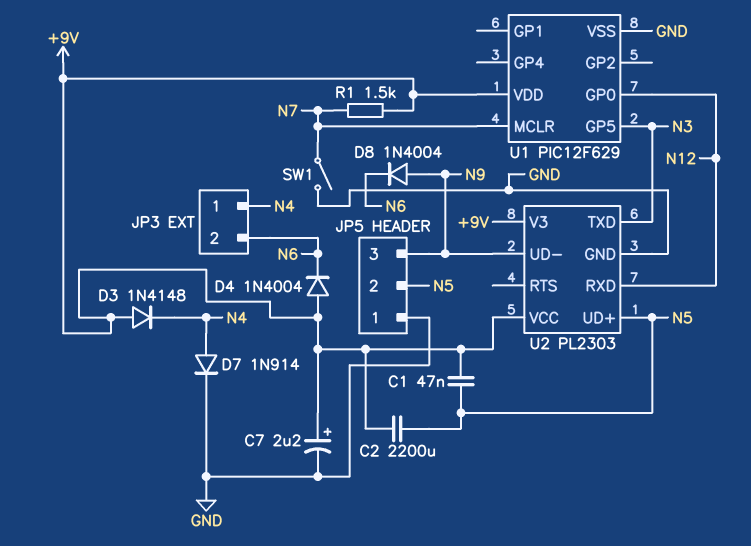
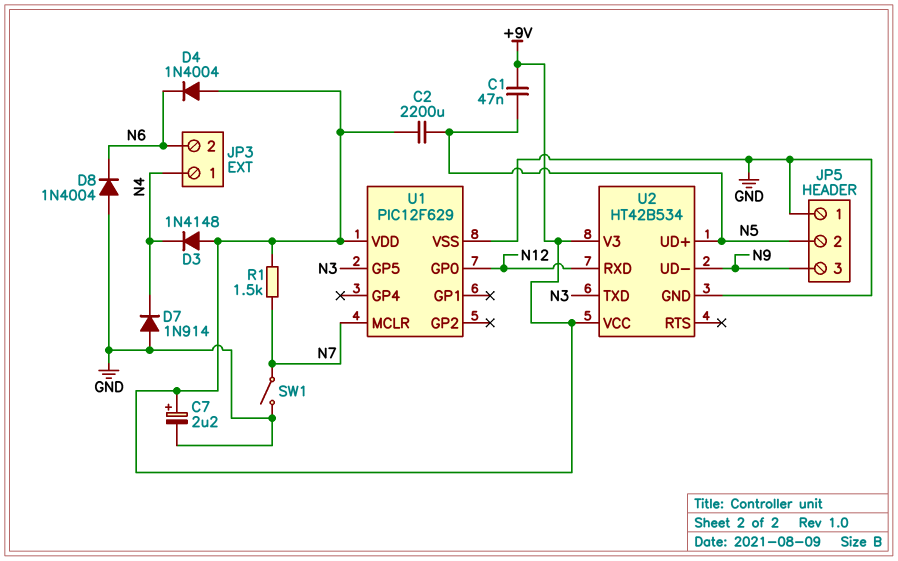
D7: diode 1N914 (A N4, K GND) -> diode 1N914 (A GND, K N4)
D8: diode 1N4004 (A N9, K N6) -> diode 1N4004 (A GND, K N6)
U2: PL2303 -> HT42B534

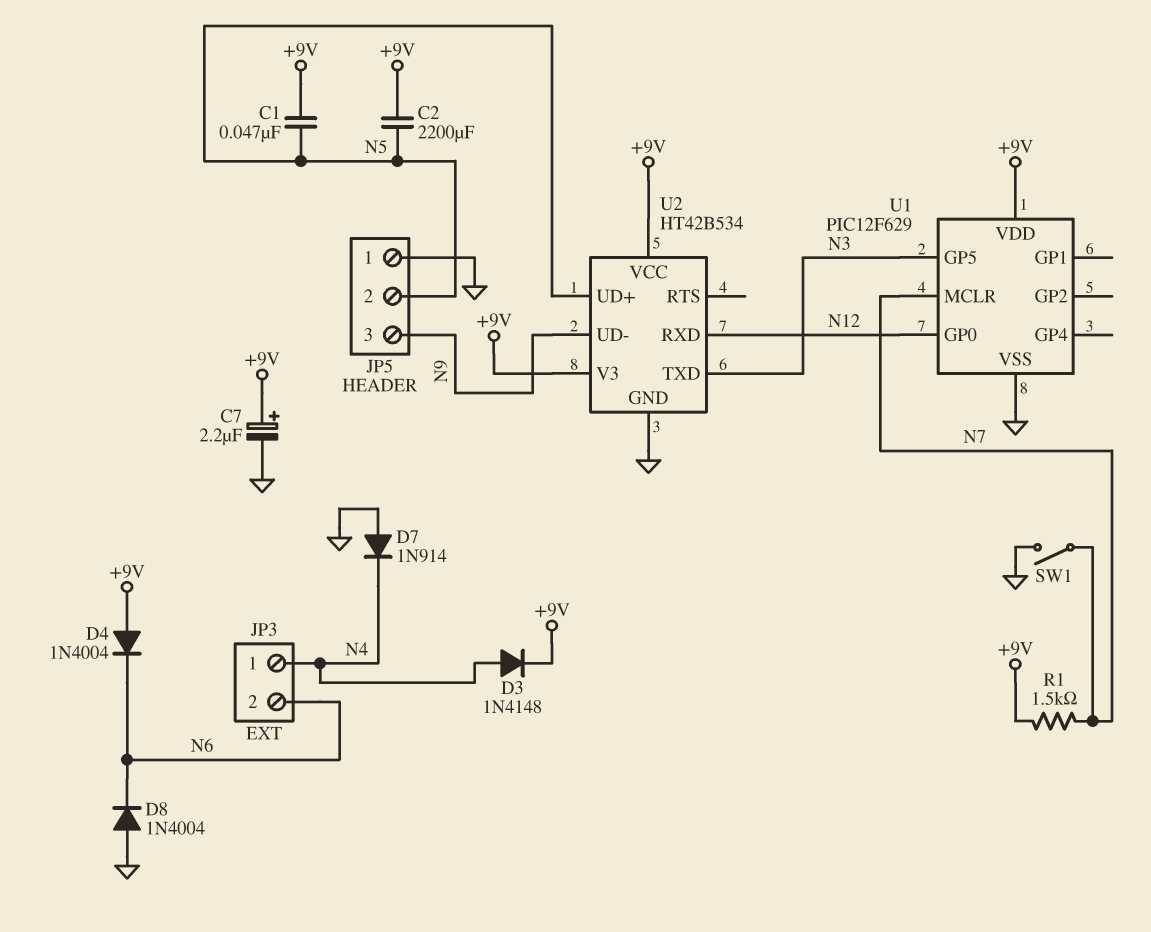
D3: diode 1N4148 (A +9V, K N4) -> diode 1N4148 (A N4, K +9V)

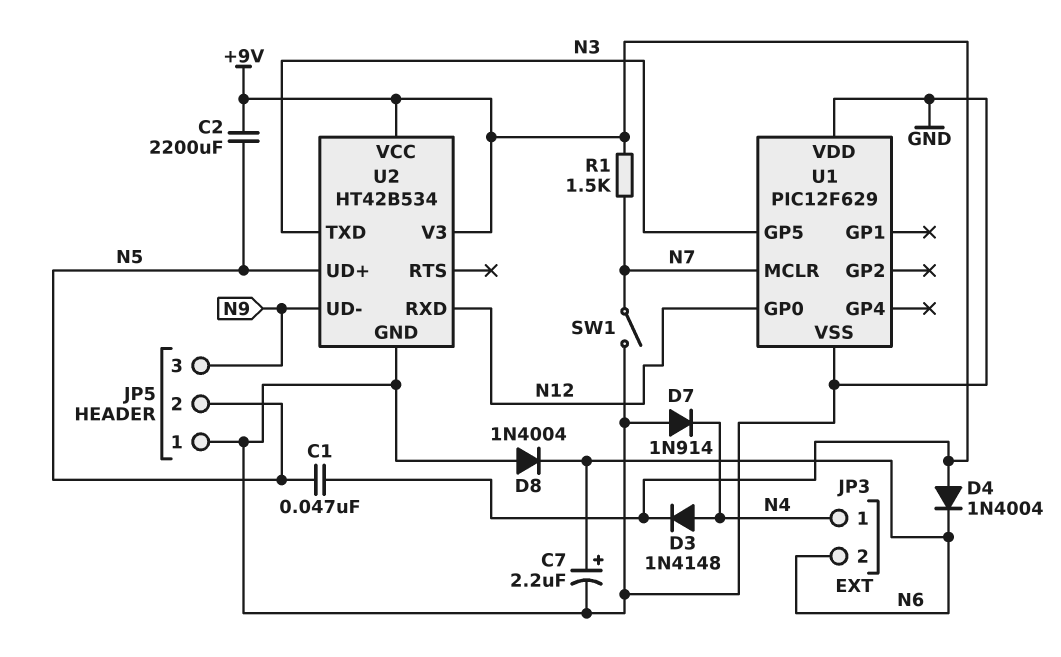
C7: 2.2uF (plus +9V, minus GND) -> 2.2uF (plus N6, minus GND)
U1 pin VDD: +9V -> GND

